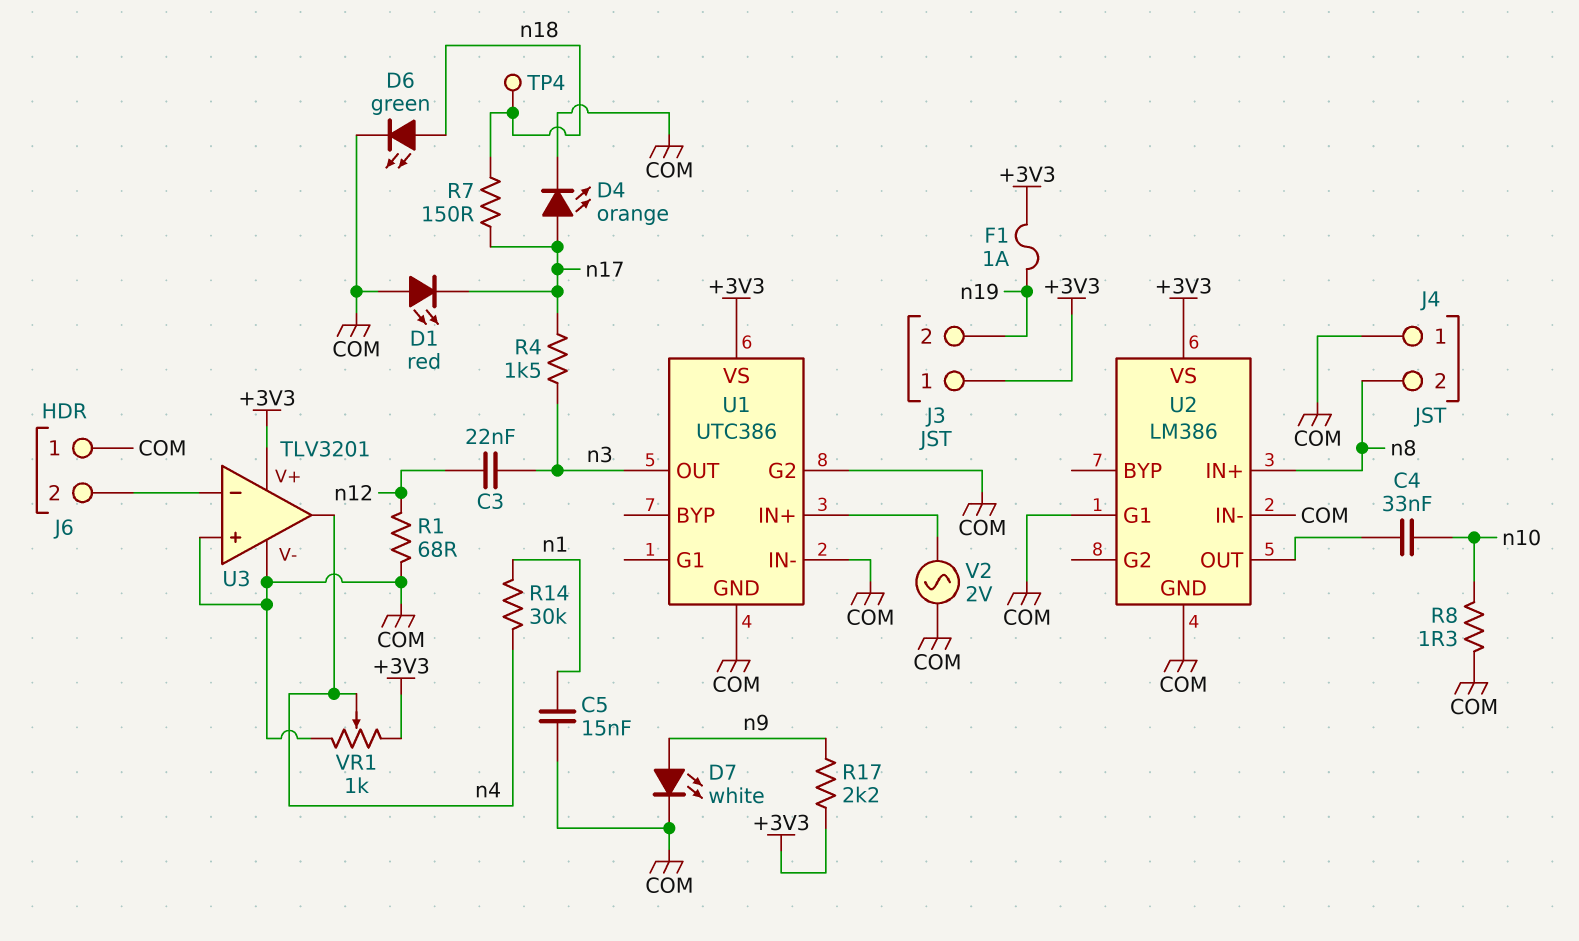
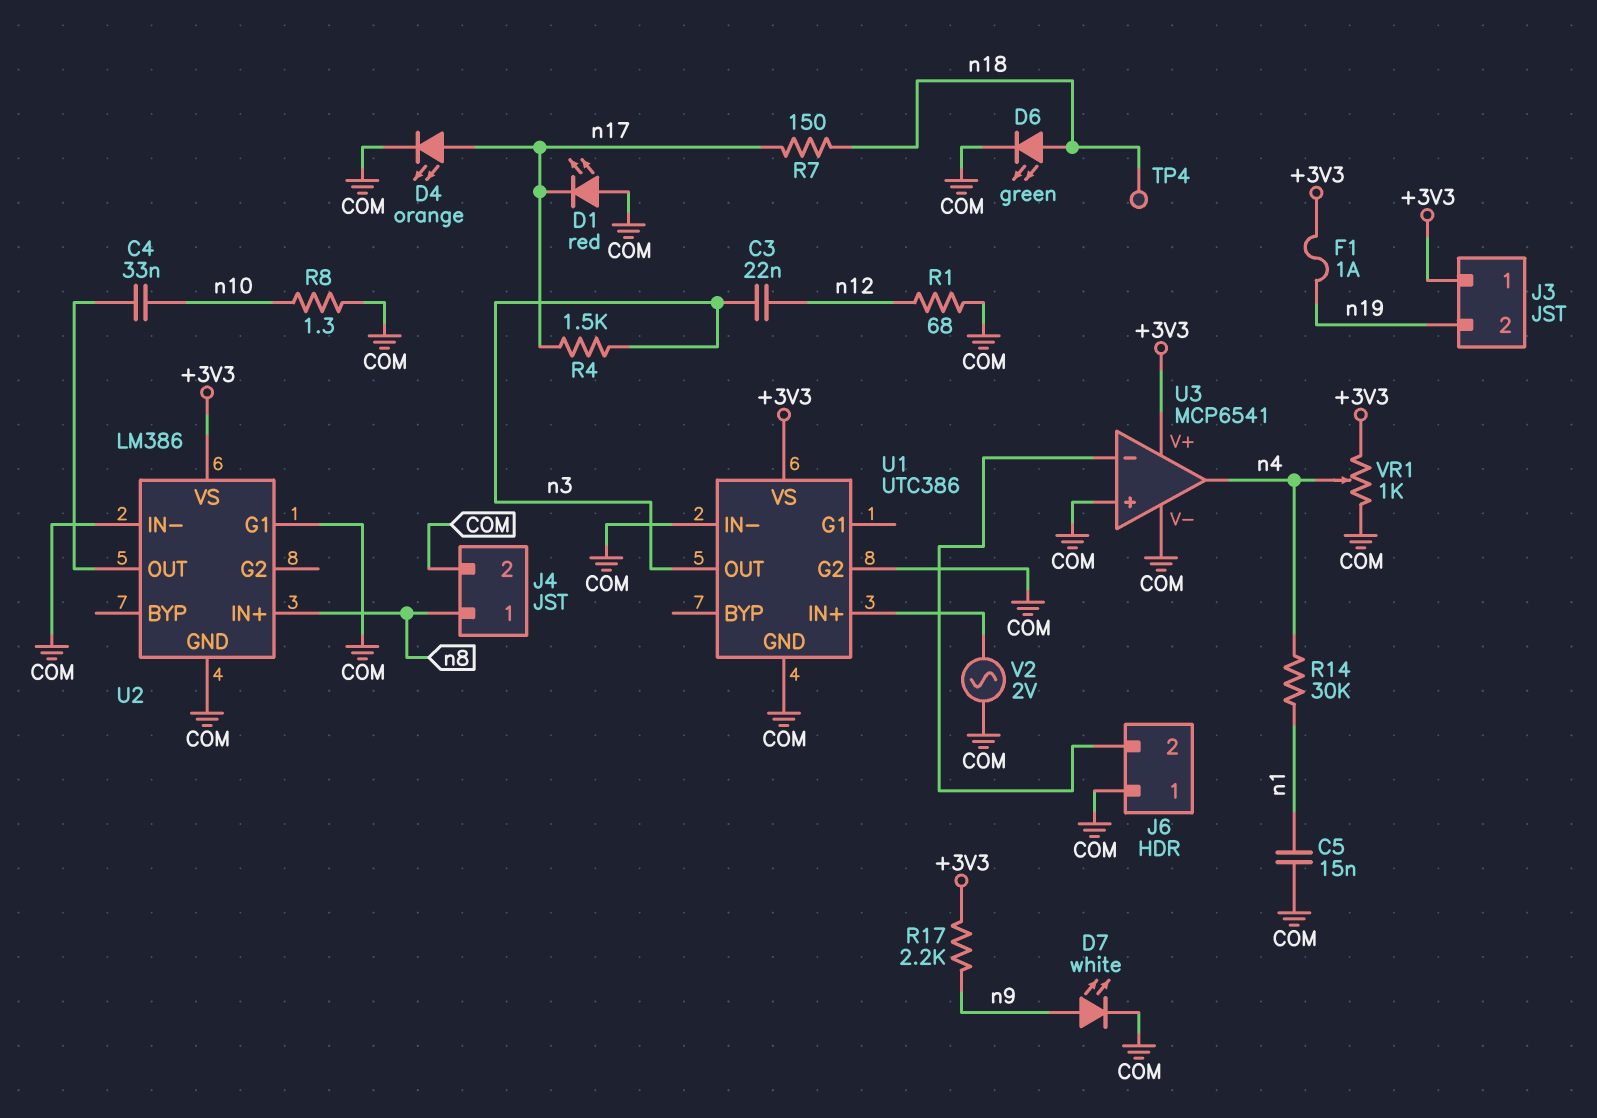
J4 pin 1: COM -> n8
J4 pin 2: n8 -> COM
U3: TLV3201 -> MCP6541

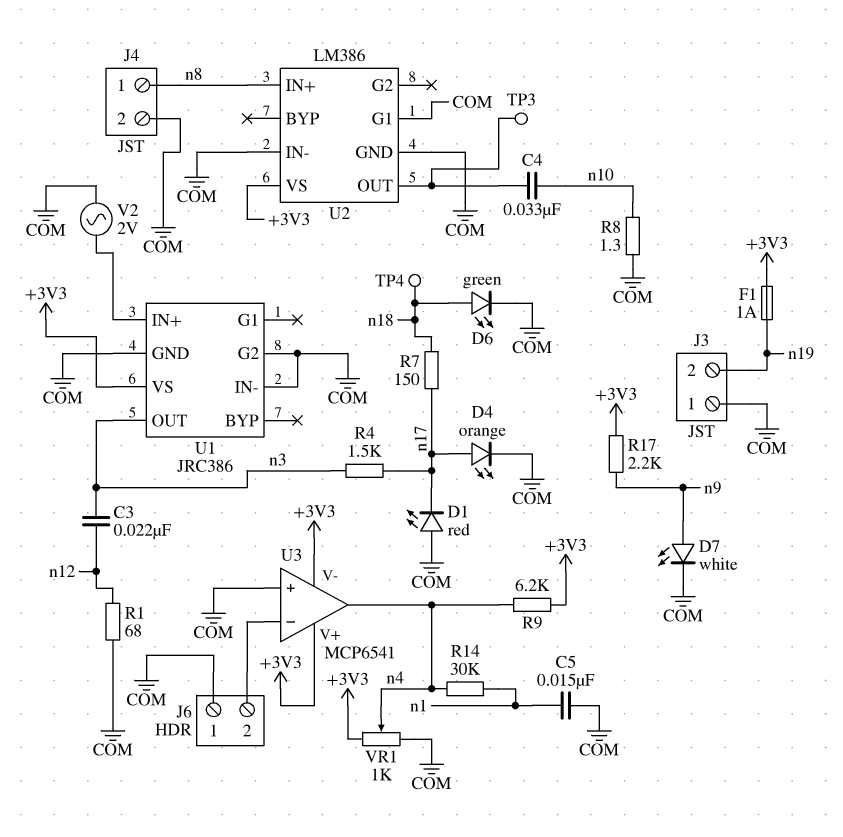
J3 pin 1: +3V3 -> COM
R9: none -> 6.2k (+3V3, n4)
TP3: none -> test point (U2/OUT)
U1: UTC386 -> JRC386
U3 pin V-: COM -> +3V3

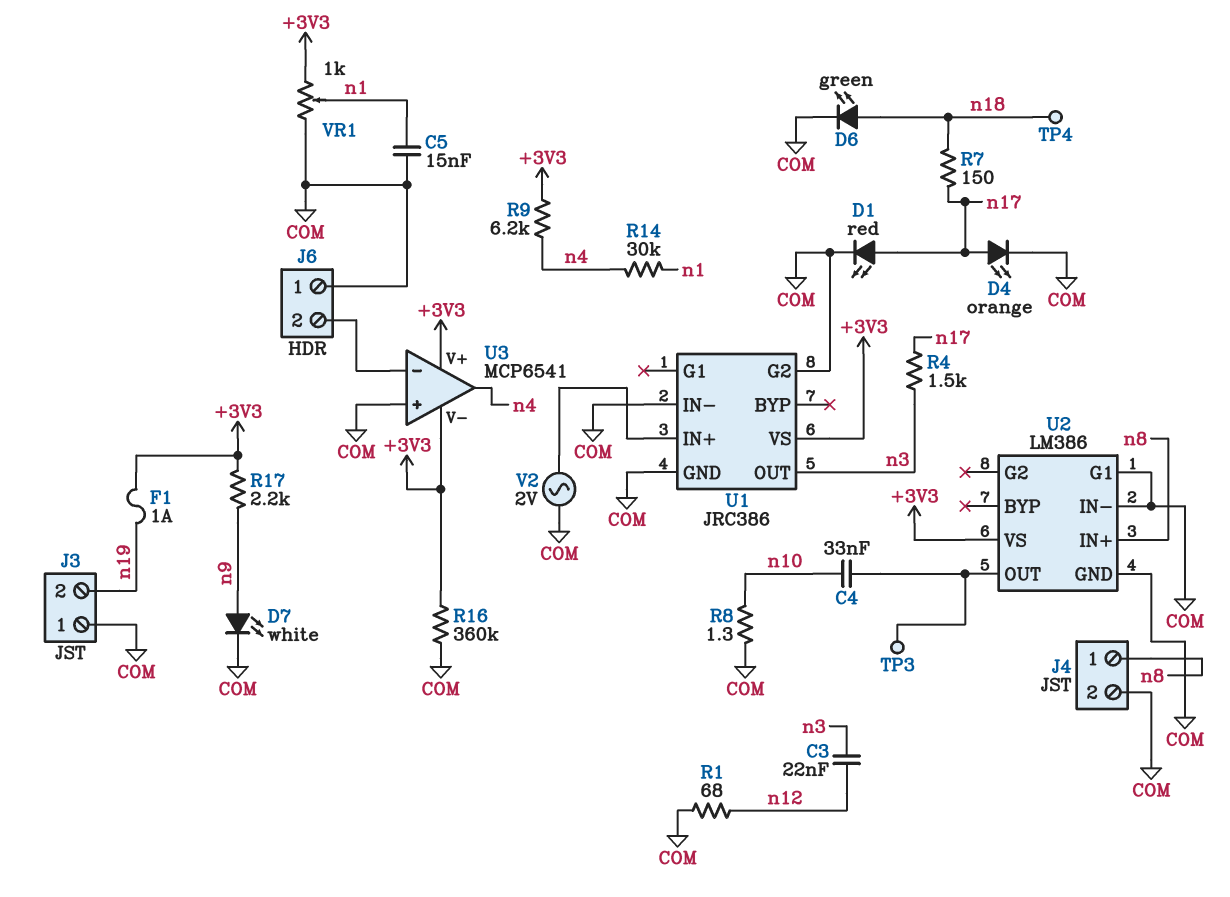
D1: LED red (A COM, K n17) -> LED red (A n17, K COM)
R16: none -> 360k (+3V3, COM)
VR1: 1k (+3V3, COM, wiper n4) -> 1k (+3V3, COM, wiper n1)

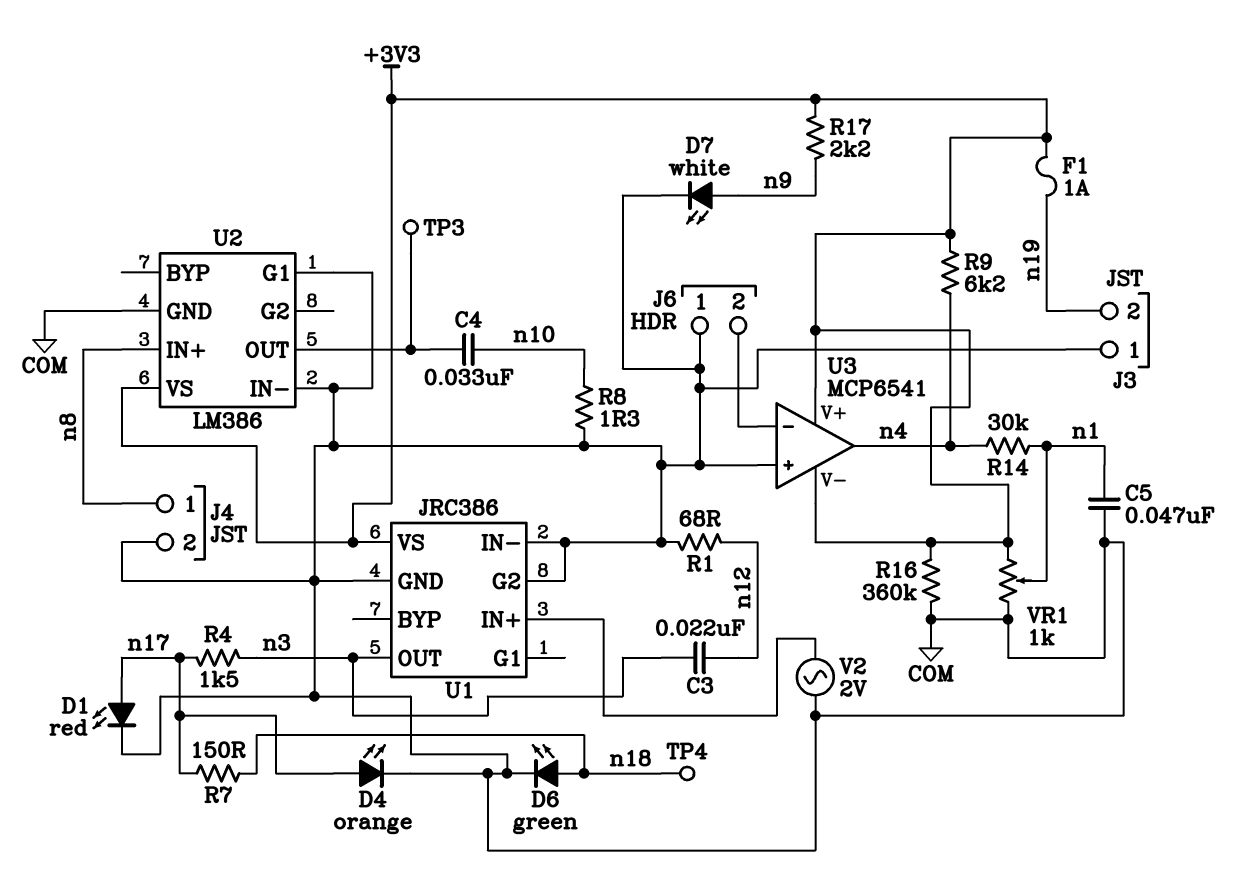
C5: 15nF (COM, n1) -> 47nF (COM, n1)

